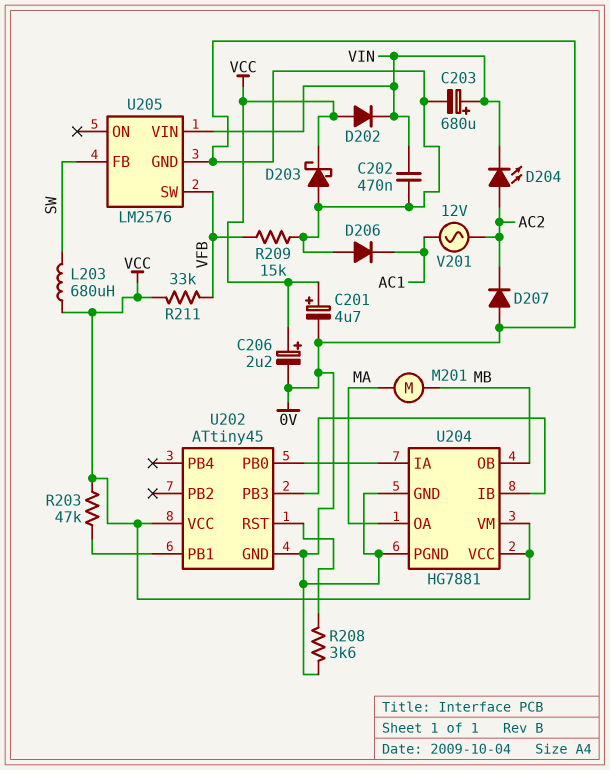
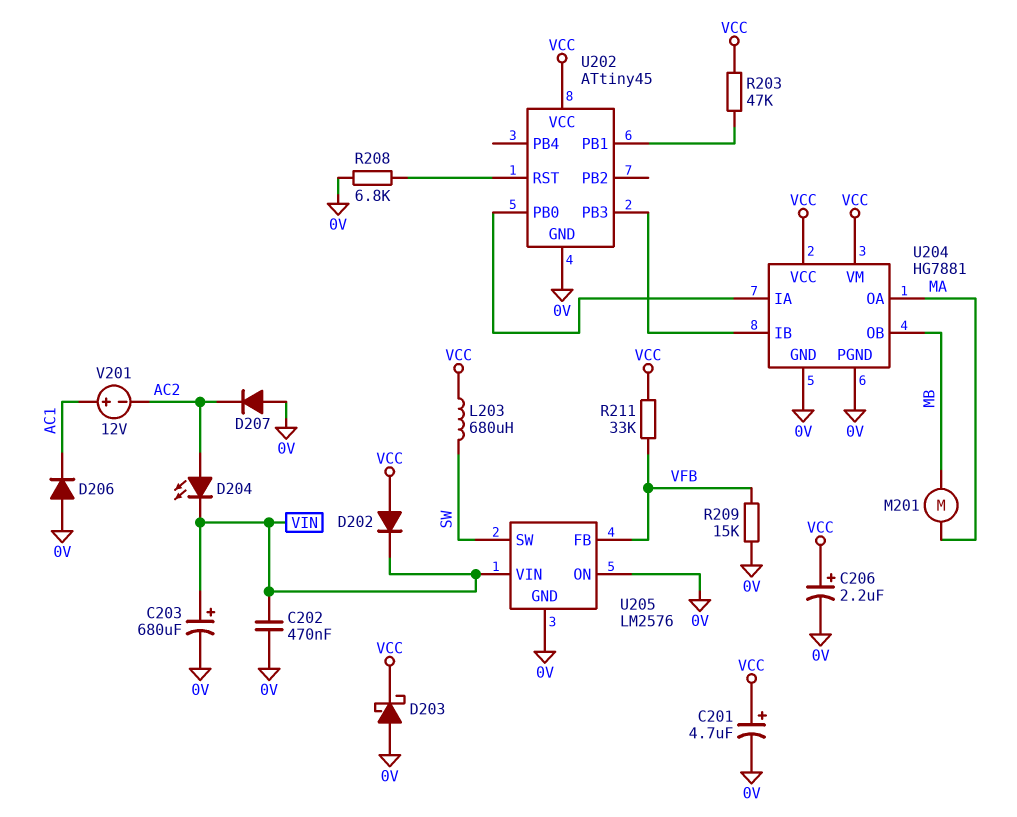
R208: 3.6k (0V, U202/RST) -> 6.8k (0V, U202/RST)
U205 pin FB: SW -> VFB
U205 pin ON: none -> 0V
U205 pin SW: VFB -> SW
V201: AC 12V (AC1, AC2) -> 12V (plus AC1, minus AC2)

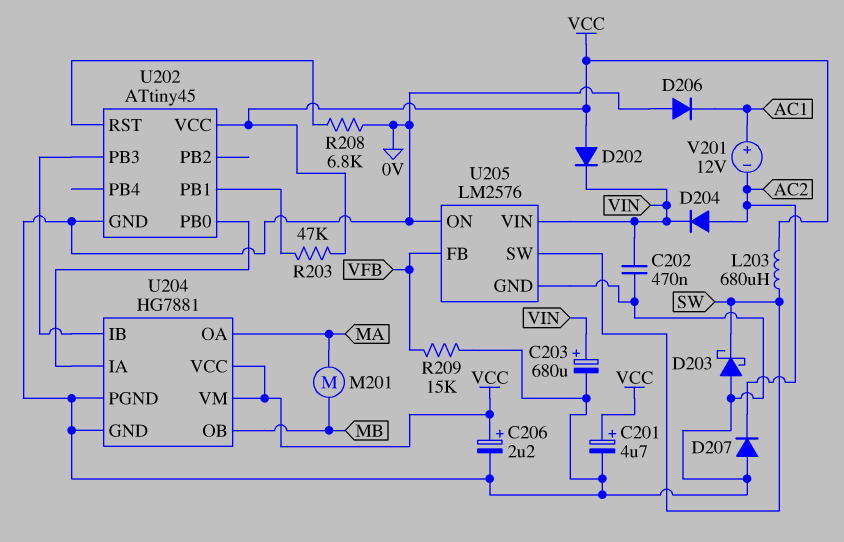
D203: schottky (A 0V, K VCC) -> schottky (A 0V, K SW)
D204: LED (A AC2, K VIN) -> diode (A AC2, K VIN)
R211: 33k (VCC, VFB) -> none

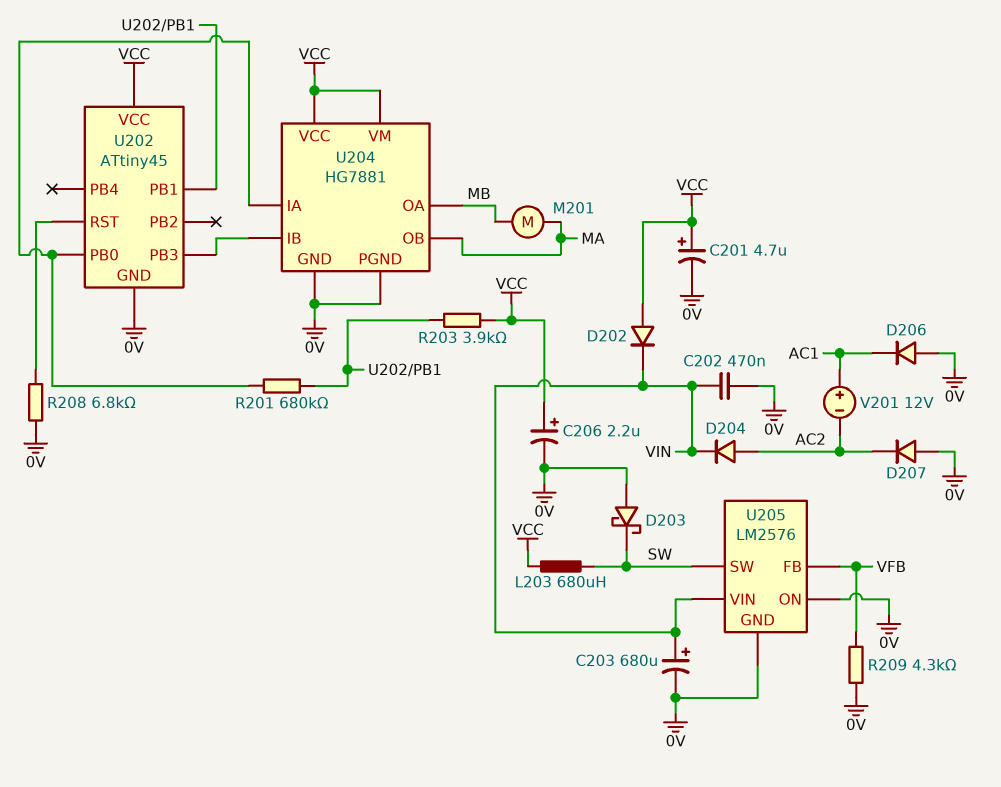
R201: none -> 680k (U202/PB0, U202/PB1)
R203: 47k (U202/PB1, VCC) -> 3.9k (U202/PB1, VCC)
R209: 15k (0V, VFB) -> 4.3k (0V, VFB)
U204 pin OA: MA -> MB
U204 pin OB: MB -> MA

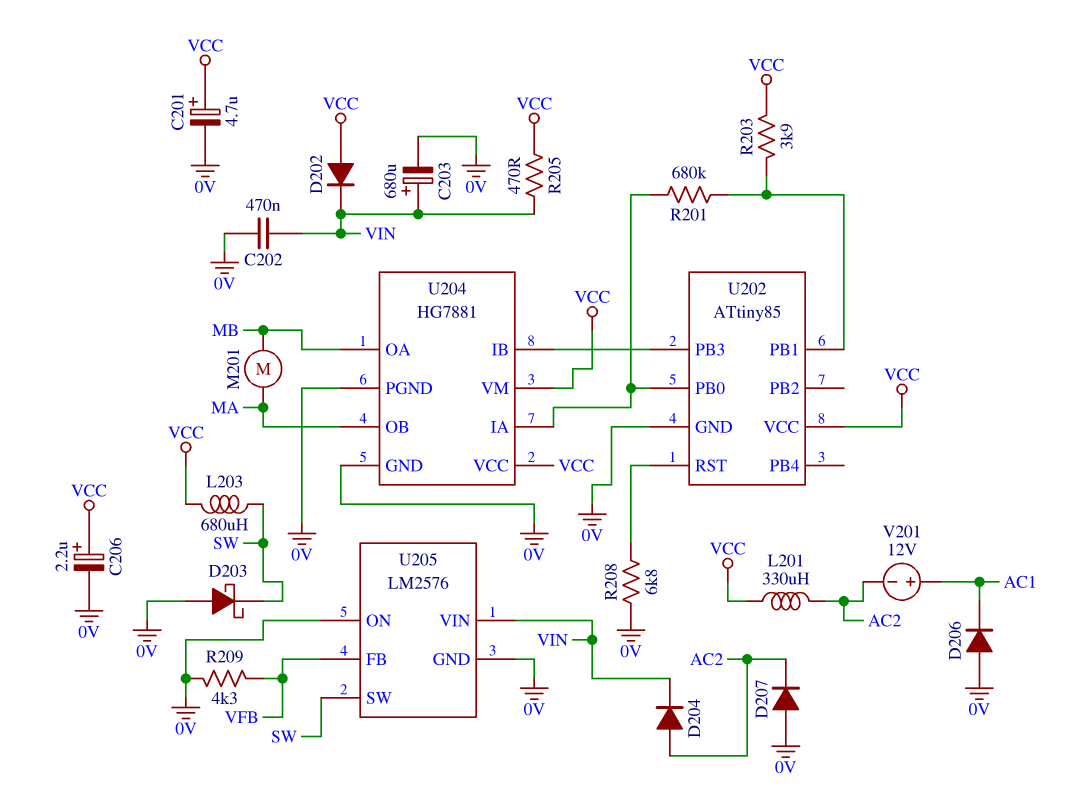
L201: none -> 330uH (AC2, VCC)
R205: none -> 470 (VCC, VIN)
U202: ATtiny45 -> ATtiny85

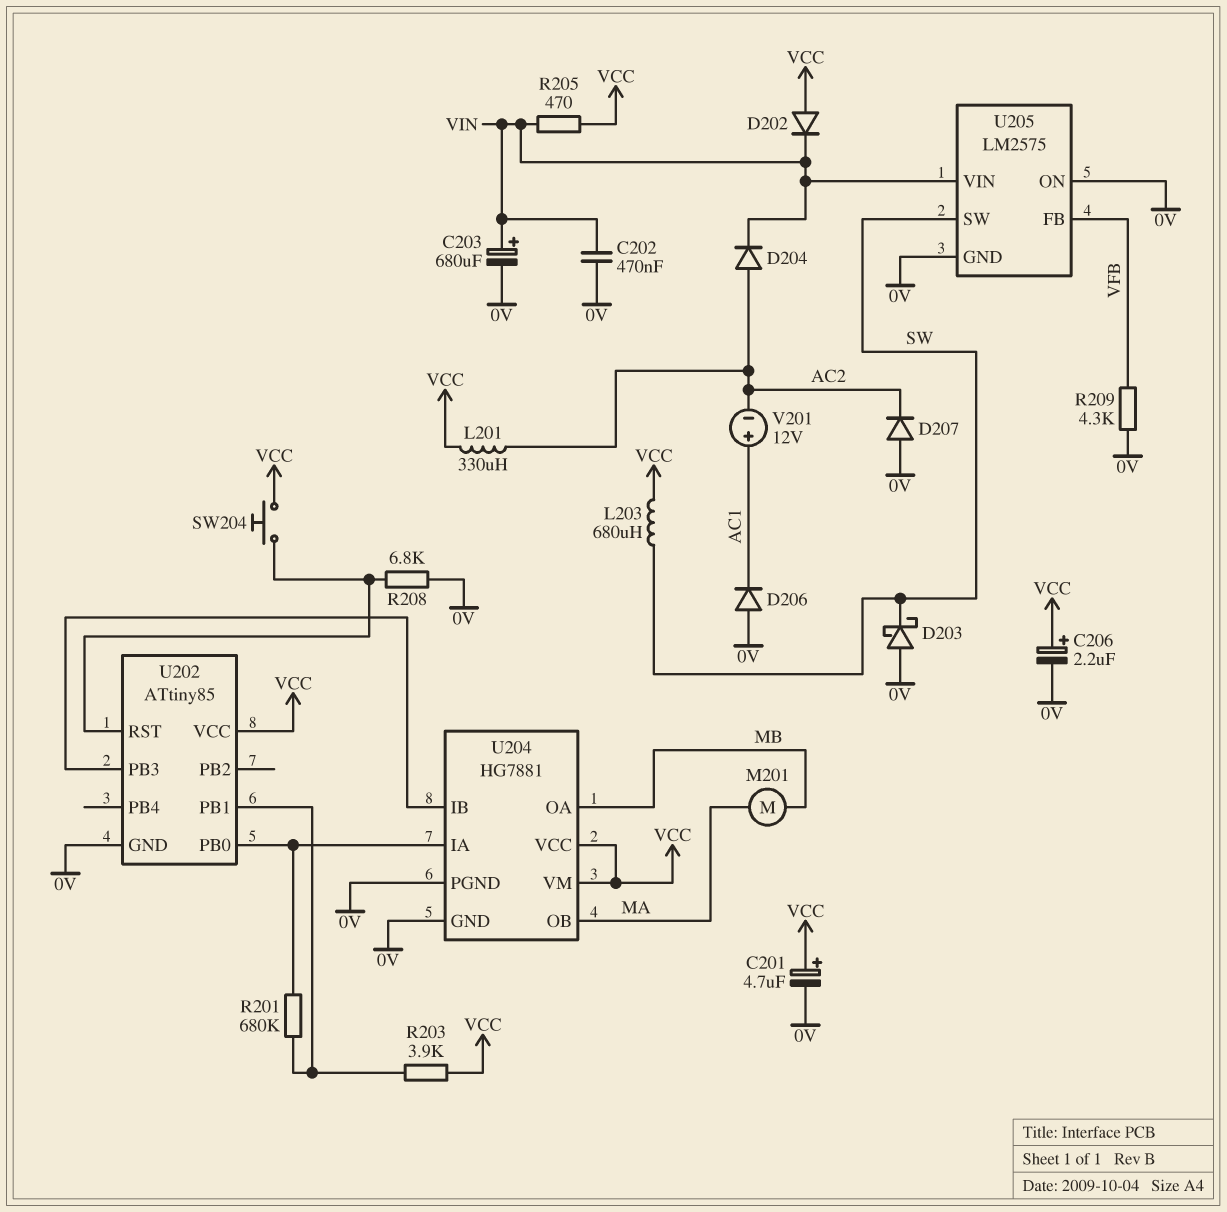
SW204: none -> button (U202/RST, VCC)
U205: LM2576 -> LM2575

